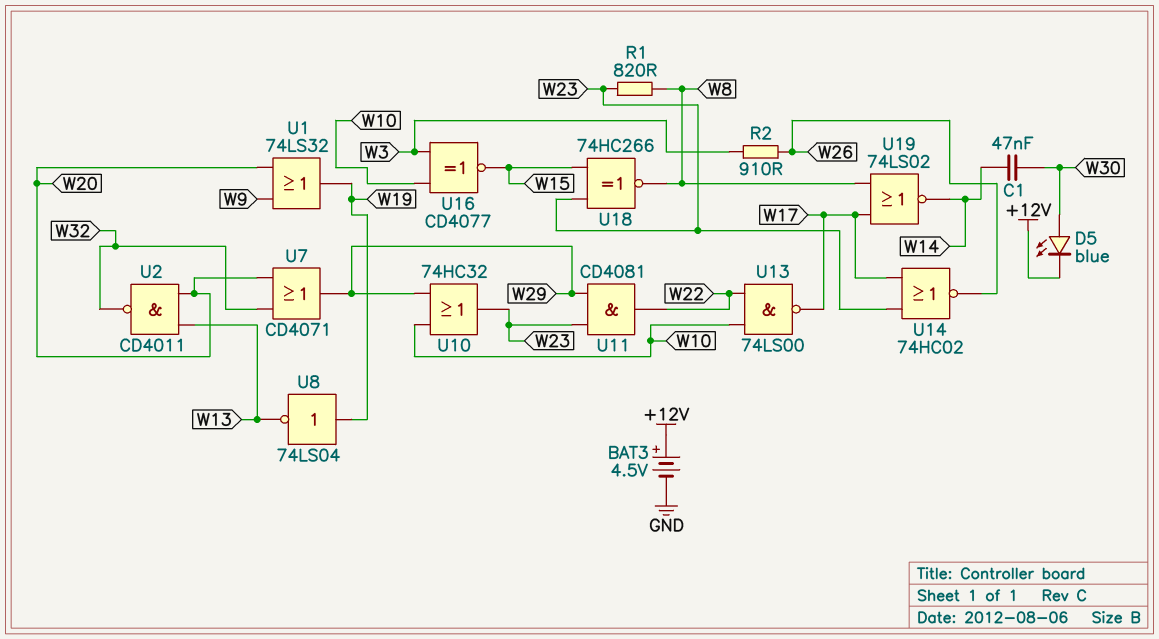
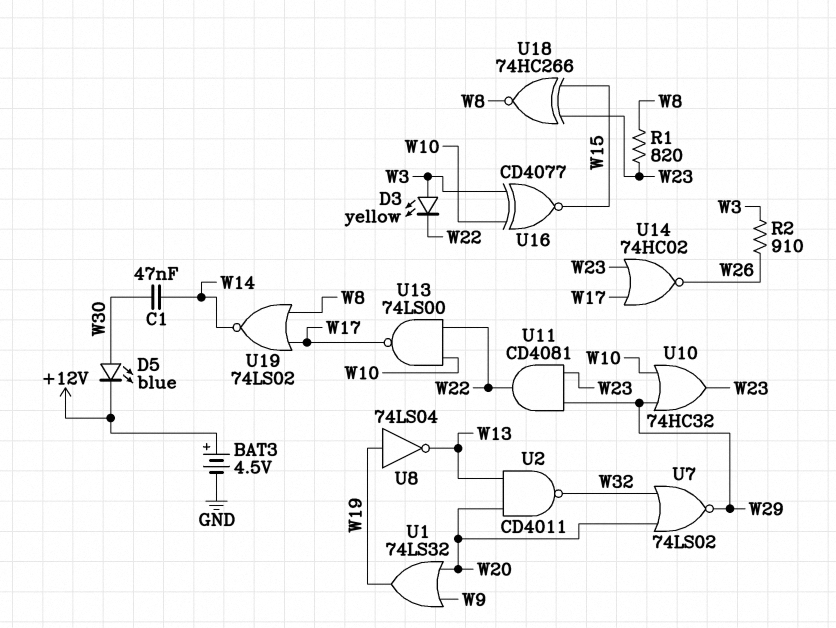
D3: none -> LED yellow (A W3, K W22)
U7: OR CD4071 (in W20, in W32, out W29) -> NOR 74LS02 (in W20, in W32, out W29)

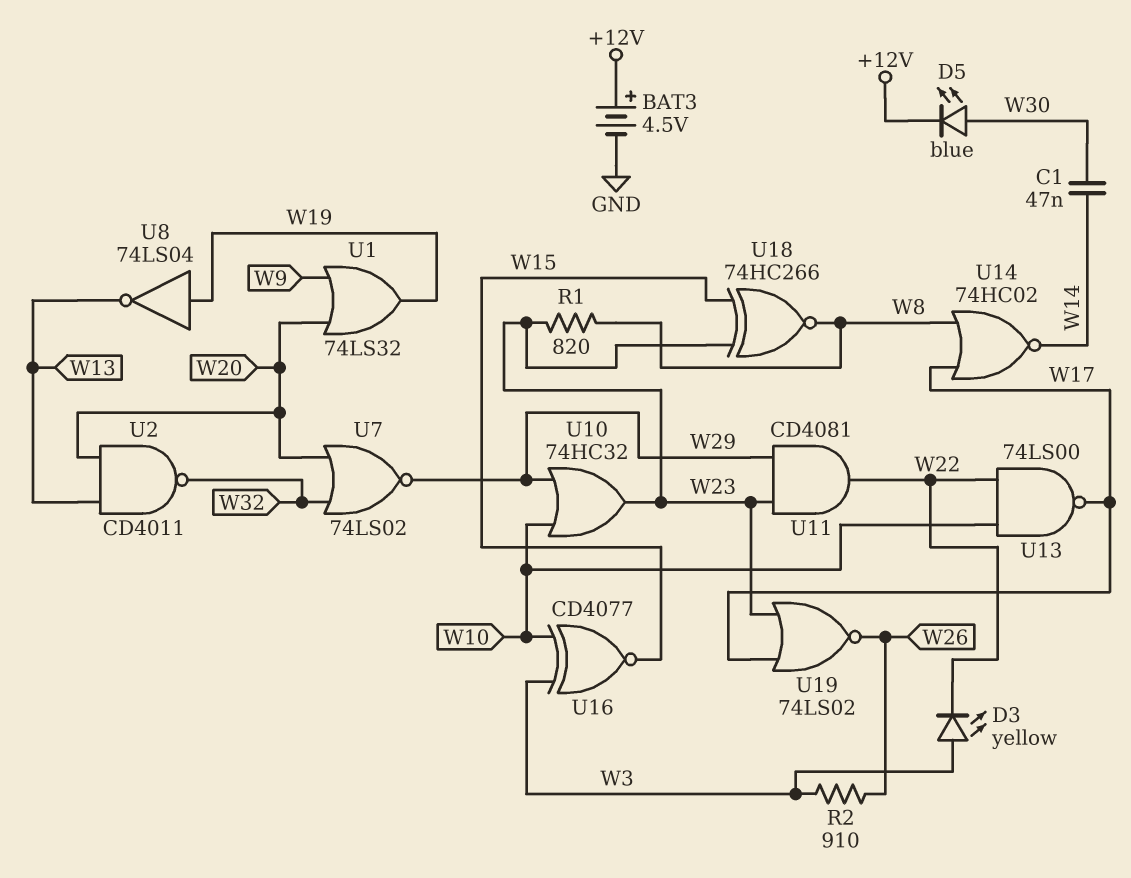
U14: NOR 74HC02 (in W17, in W23, out W26) -> NOR 74HC02 (in W8, in W17, out W14)
U19: NOR 74LS02 (in W8, in W17, out W14) -> NOR 74LS02 (in W17, in W23, out W26)

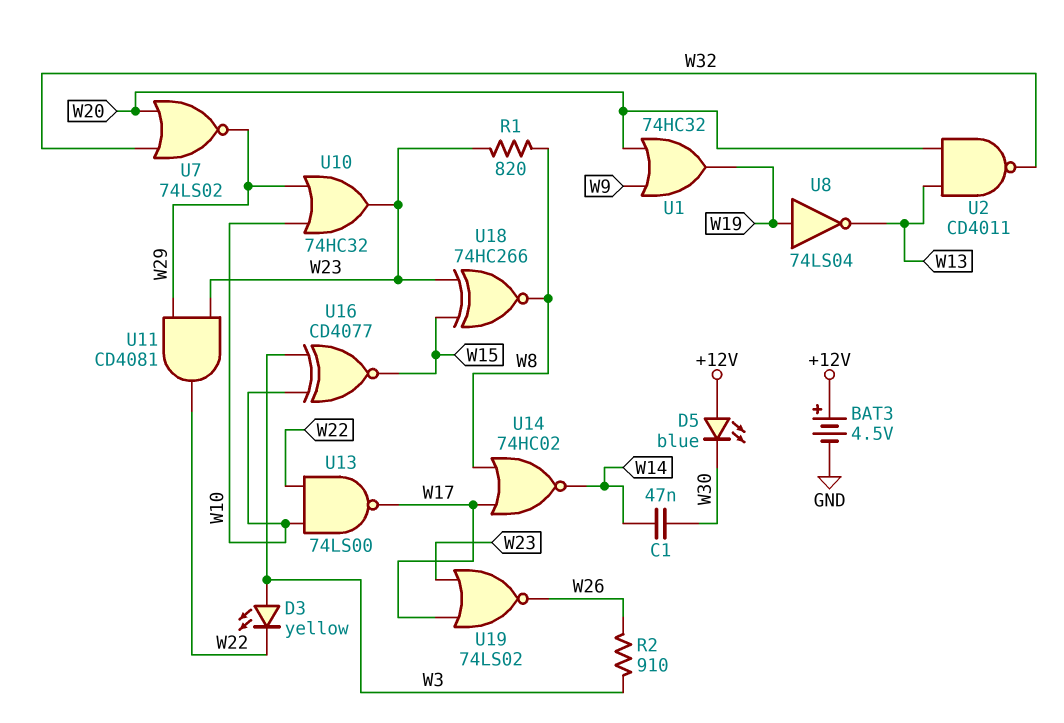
D5: LED blue (A W30, K +12V) -> LED blue (A +12V, K W30)
U1: OR 74LS32 (in W9, in W20, out W19) -> OR 74HC32 (in W9, in W20, out W19)

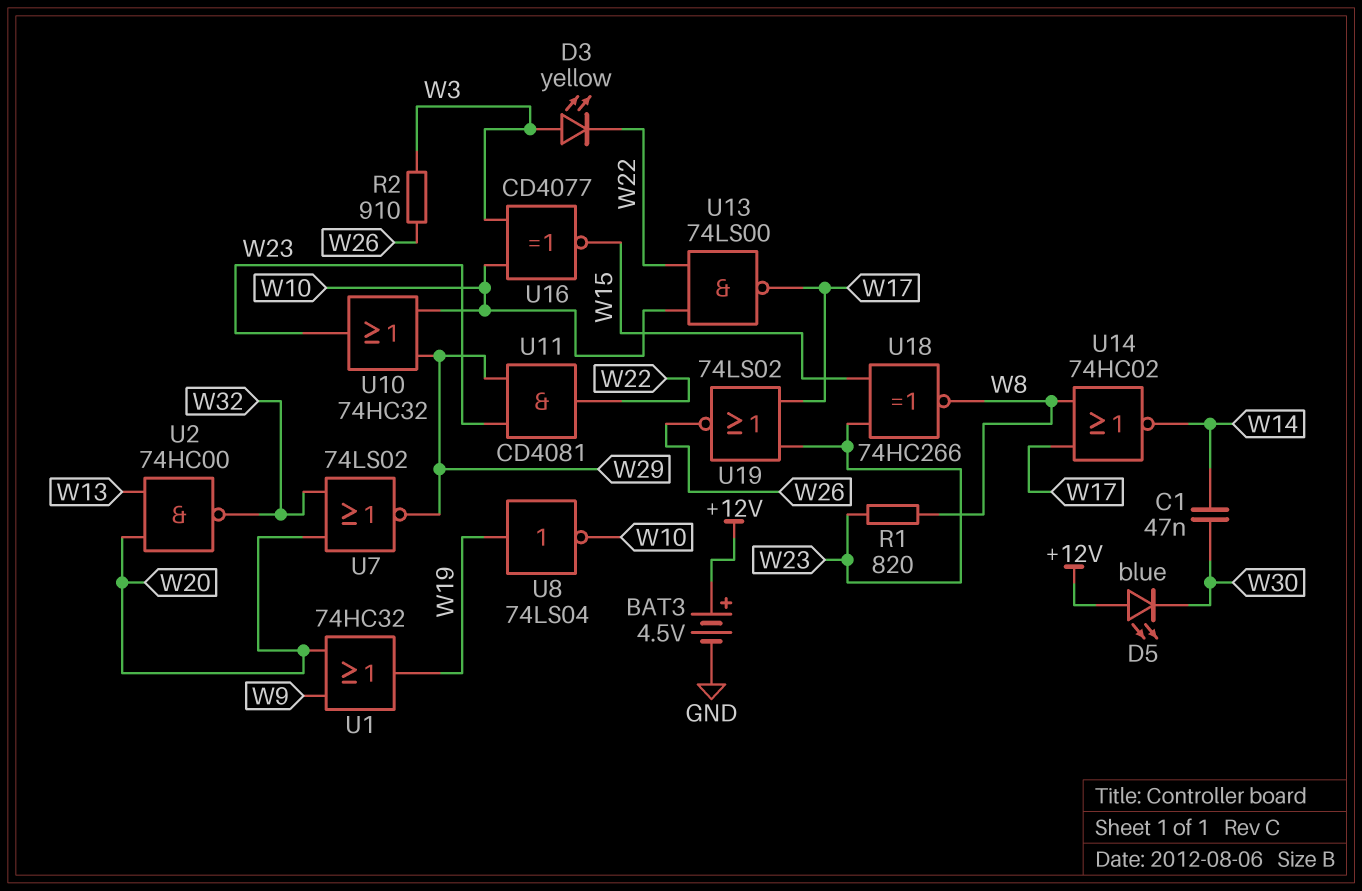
U2: NAND CD4011 (in W13, in W20, out W32) -> NAND 74HC00 (in W13, in W20, out W32)
U8: NOT 74LS04 (in W19, out W13) -> NOT 74LS04 (in W19, out W10)

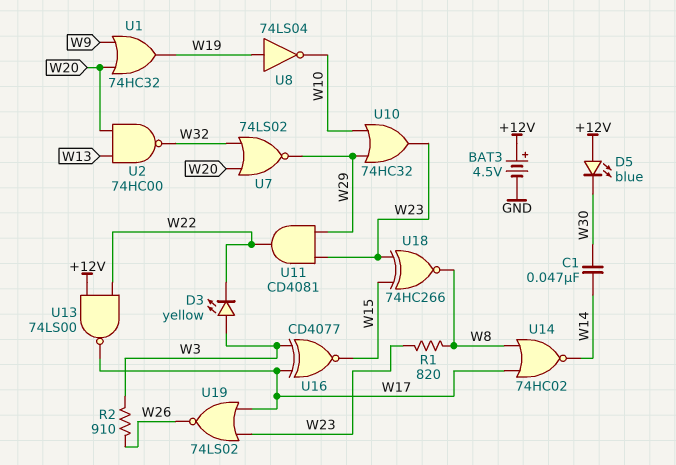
U13: NAND 74LS00 (in W10, in W22, out W17) -> NAND 74LS00 (in +12V, in W22, out W17)
U16: XNOR CD4077 (in W3, in W10, out W15) -> XNOR CD4077 (in W3, in W17, out W15)

